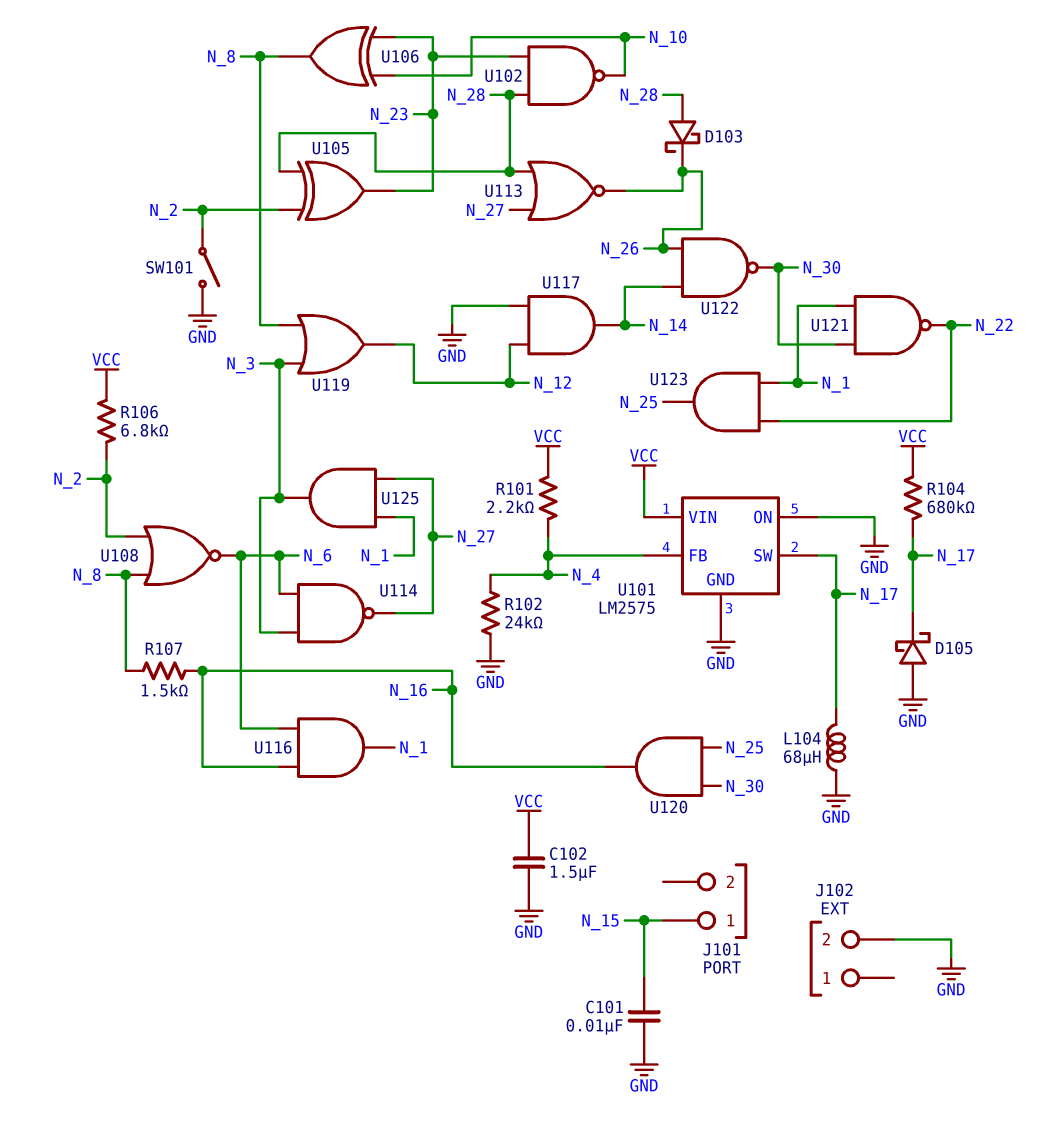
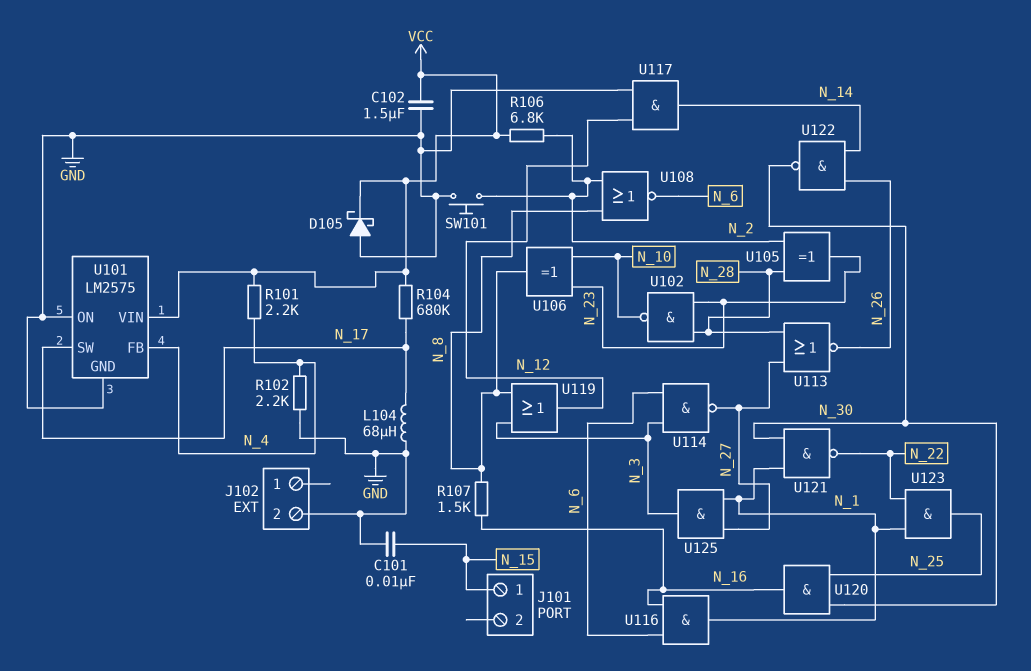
D103: schottky (A N_28, K N_26) -> none
D105: schottky (A GND, K N_17) -> schottky (A GND, K VCC)
R102: 24k (GND, N_4) -> 2.2k (GND, N_4)
SW101: switch (GND, N_2) -> button (GND, N_2)

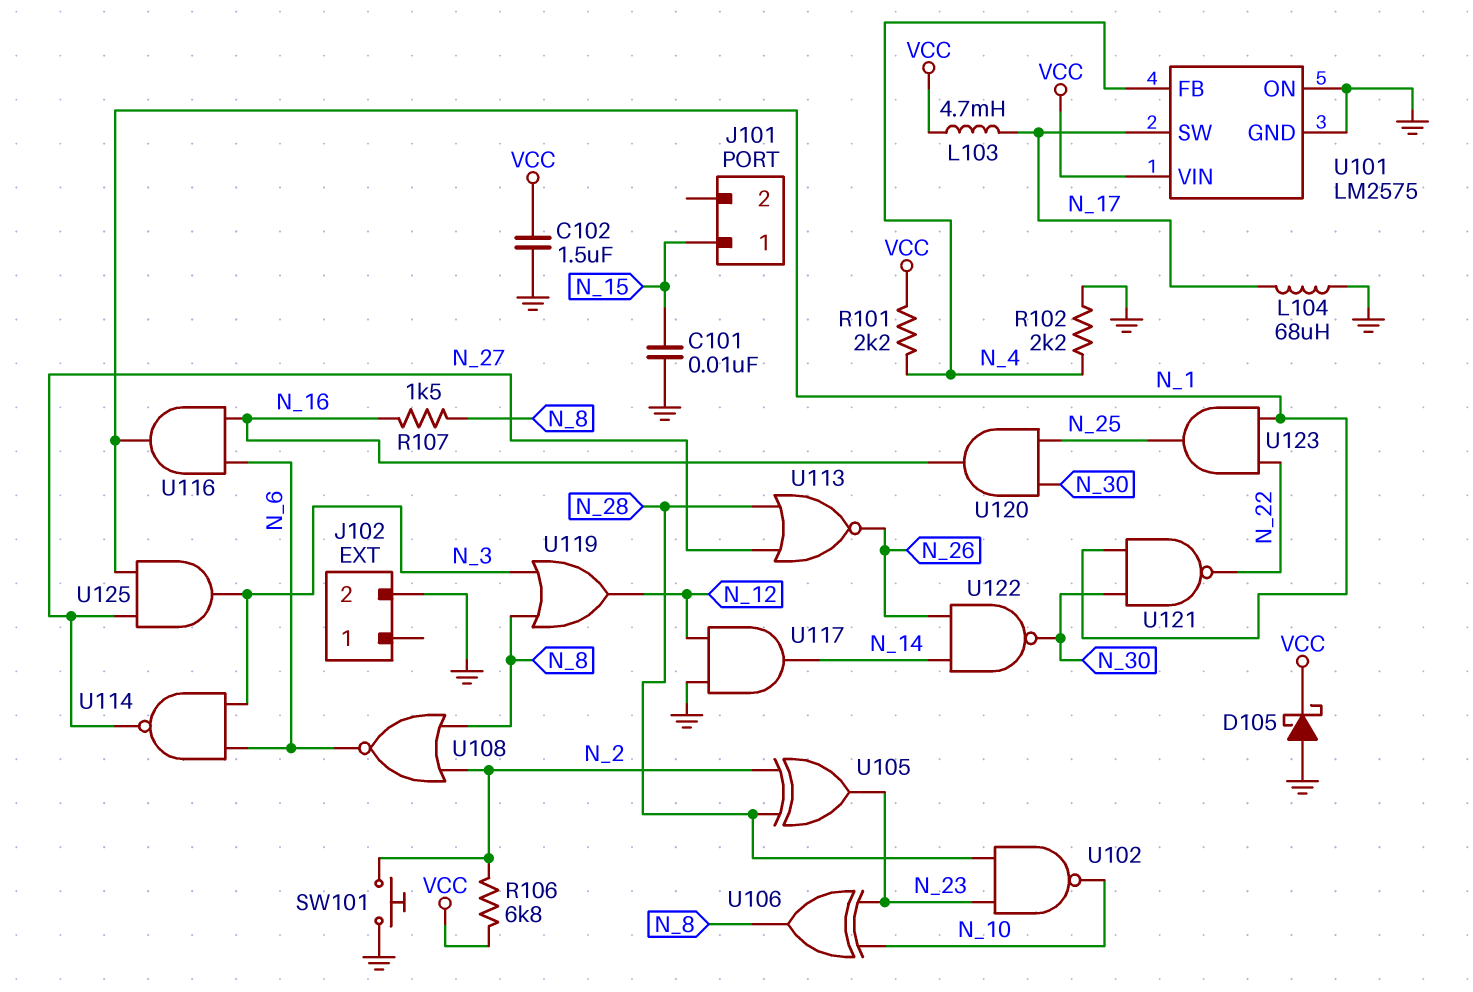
L103: none -> 4.7mH (N_17, VCC)
R104: 680k (N_17, VCC) -> none

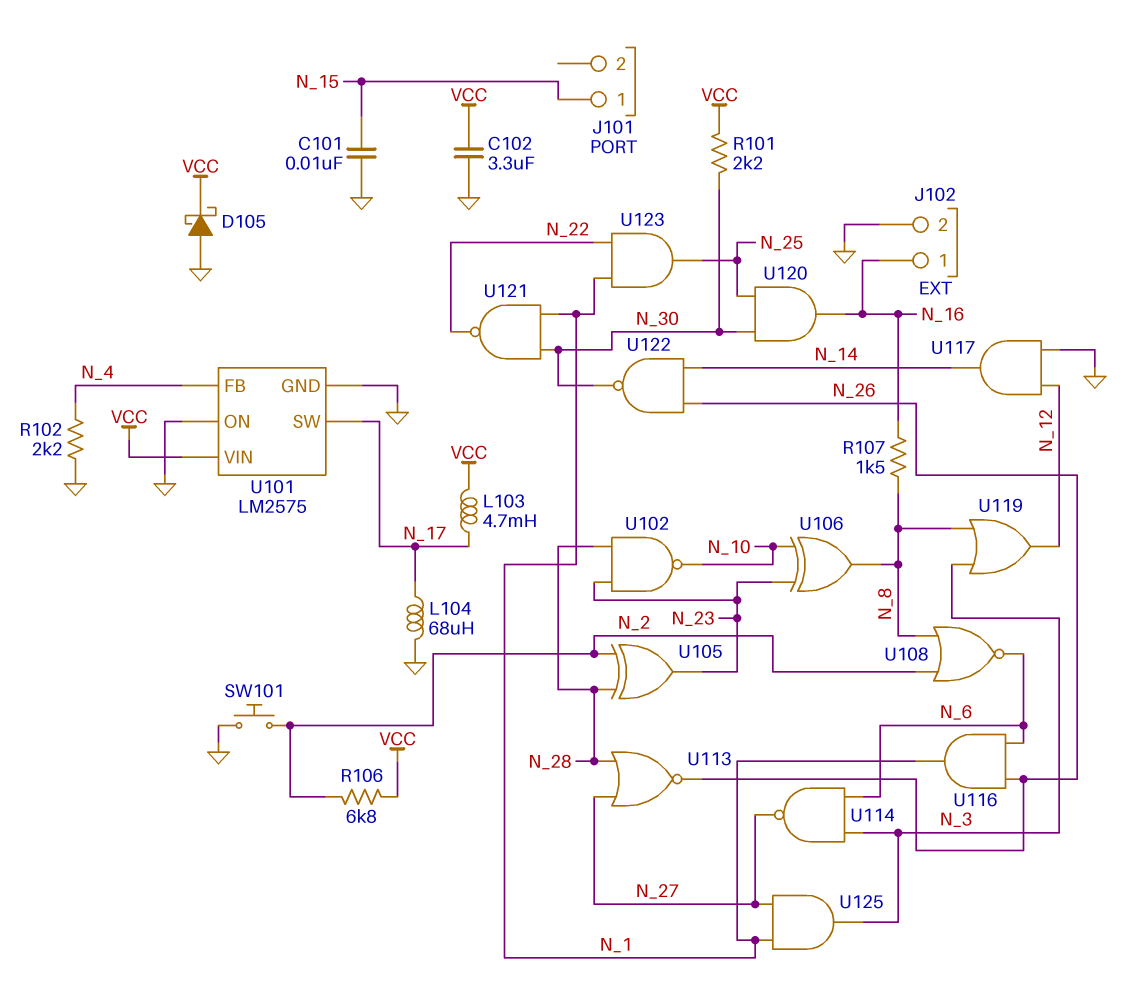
C102: 1.5uF (GND, VCC) -> 3.3uF (GND, VCC)
J102 pin 1: none -> N_16
R101: 2.2k (N_4, VCC) -> 2.2k (N_30, VCC)
U116: AND (in N_6, in N_16, out N_1) -> AND (in N_6, in N_26, out N_1)

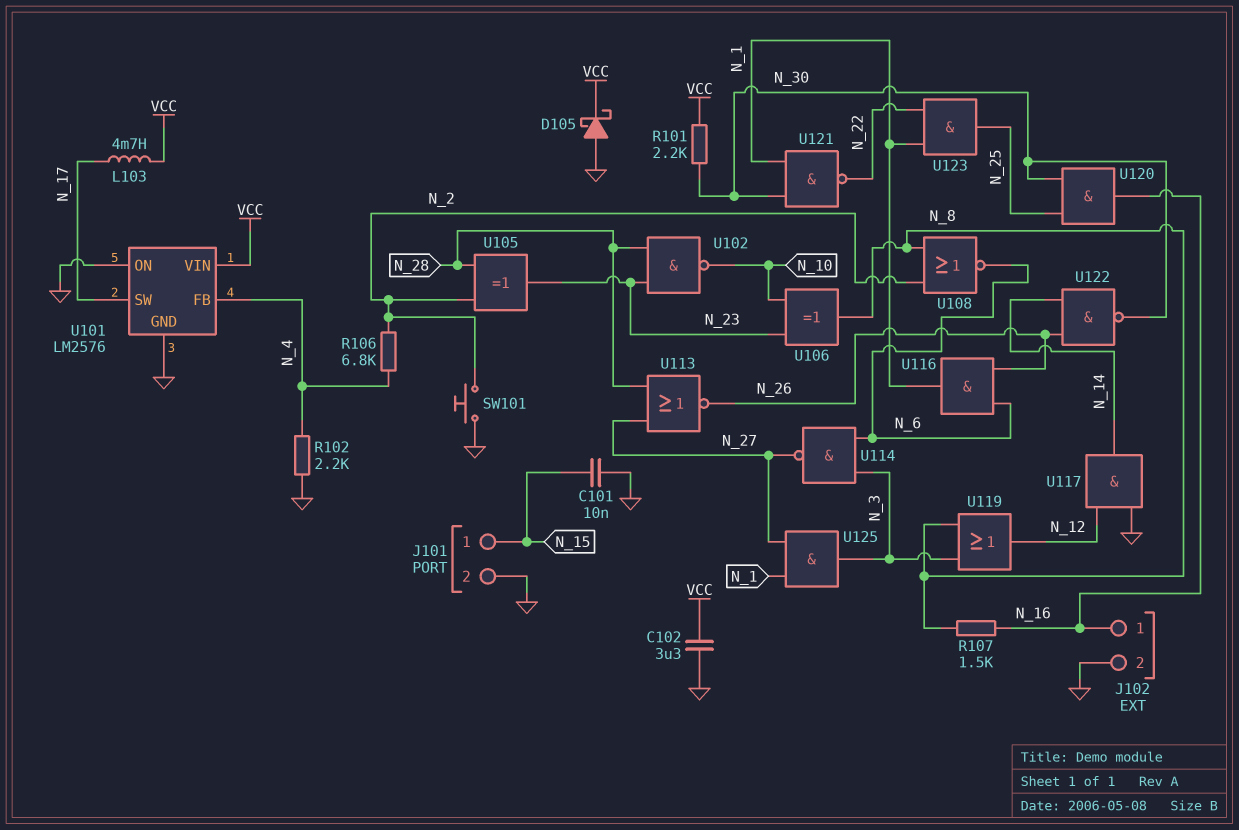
J101 pin 2: none -> GND
L104: 68uH (GND, N_17) -> none
R106: 6.8k (N_2, VCC) -> 6.8k (N_2, N_4)
U101: LM2575 -> LM2576

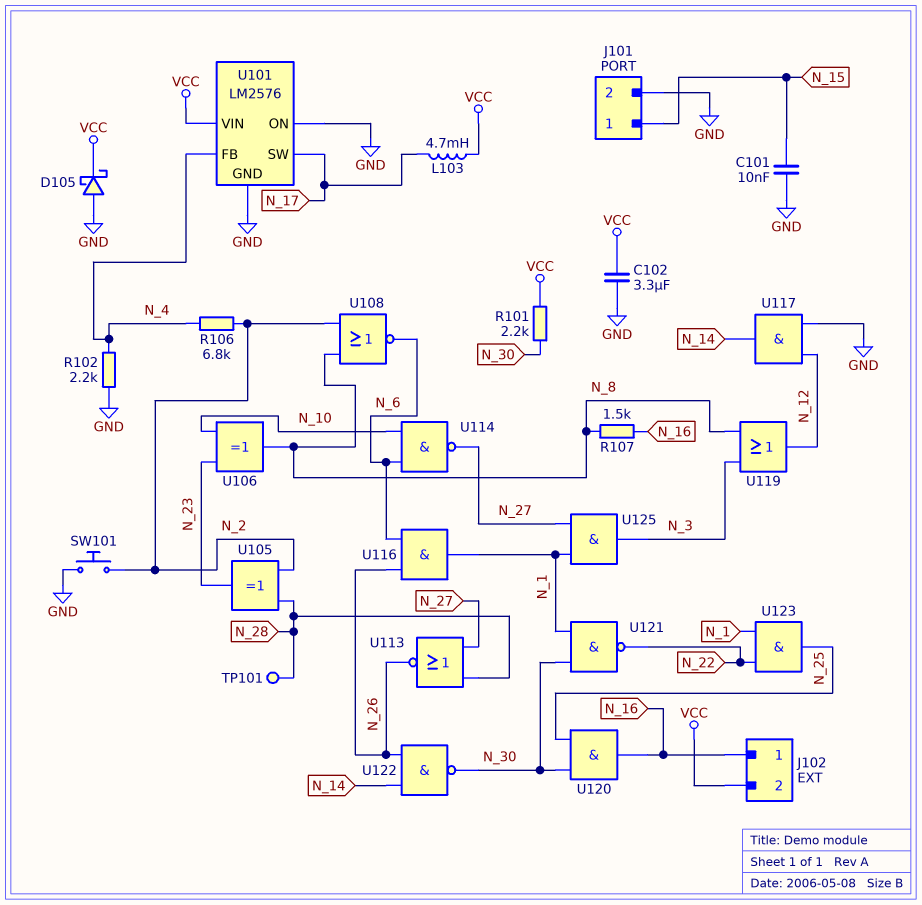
J102 pin 2: GND -> VCC
TP101: none -> test point (N_28)
U102: NAND (in N_23, in N_28, out N_10) -> none
U114: NAND (in N_3, in N_6, out N_27) -> NAND (in N_6, in N_10, out N_27)

